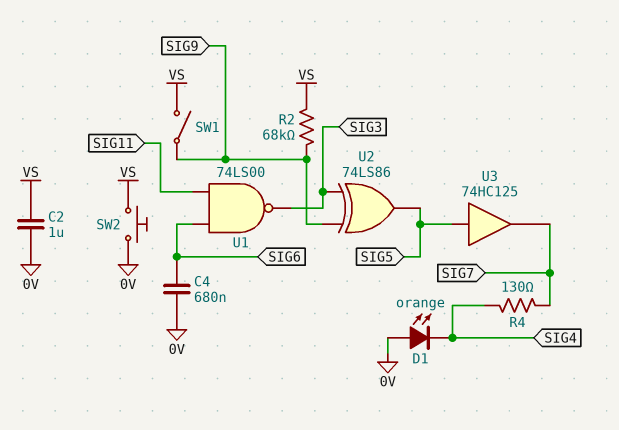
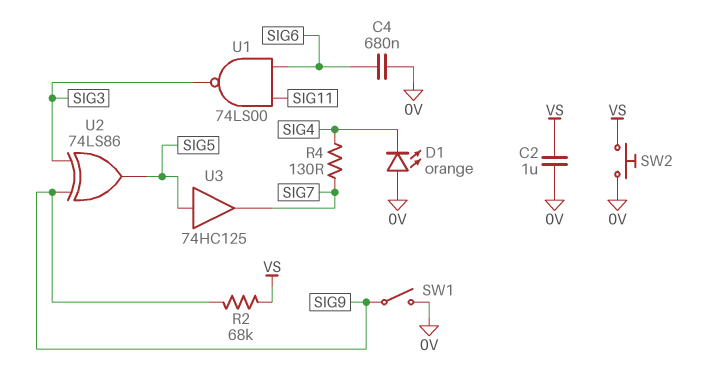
SW1: switch (SIG9, VS) -> switch (0V, SIG9)

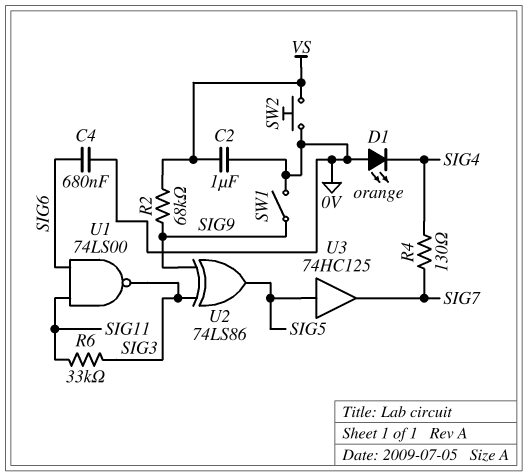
R6: none -> 33k (SIG3, SIG11)

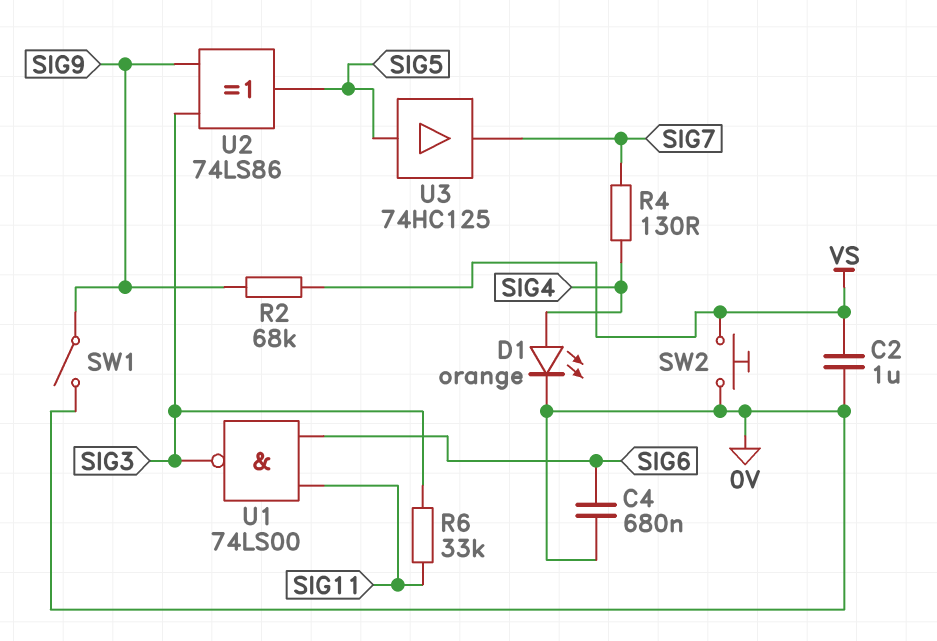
D1: LED orange (A 0V, K SIG4) -> LED orange (A SIG4, K 0V)

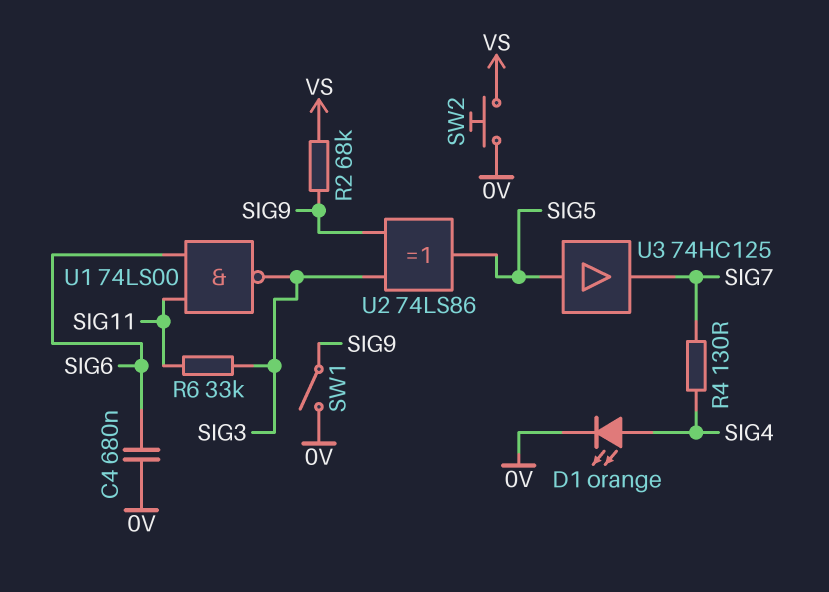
C2: 1uF (0V, VS) -> none

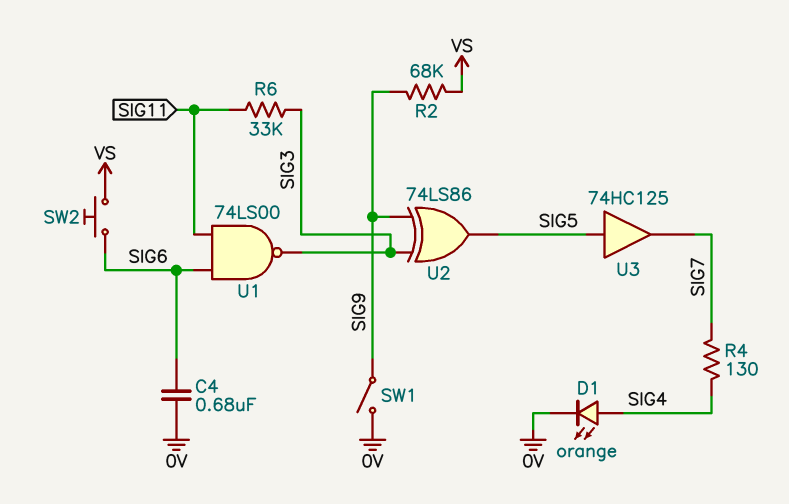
SW2: button (0V, VS) -> button (SIG6, VS)

